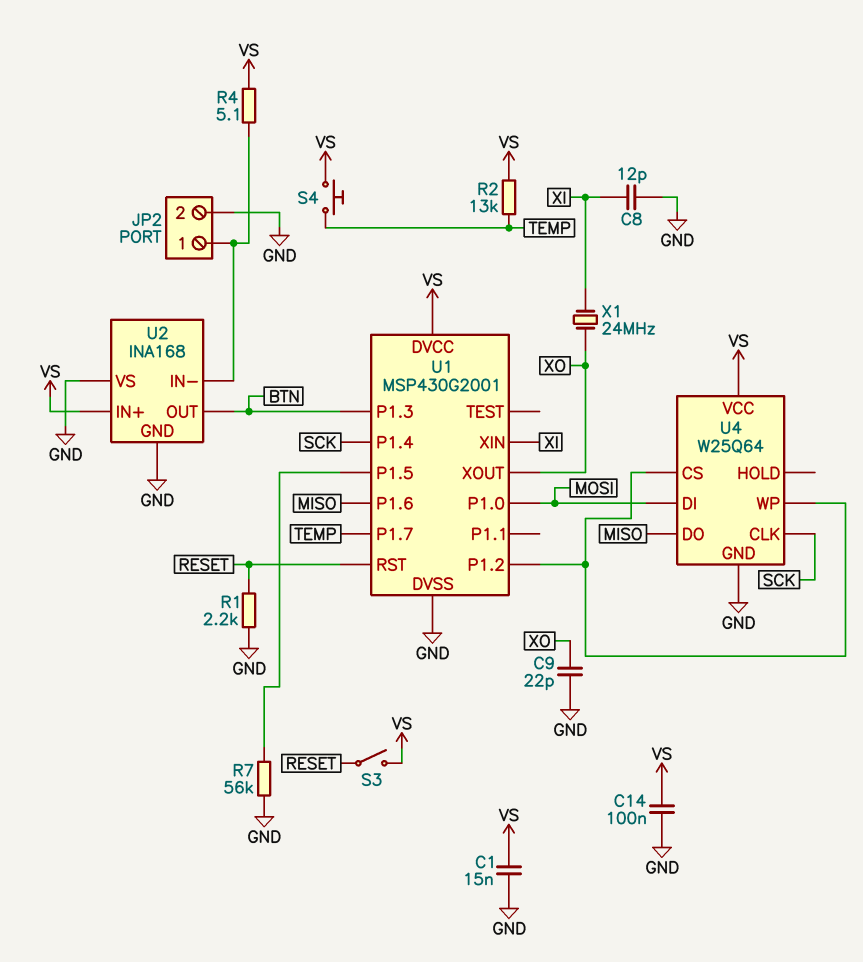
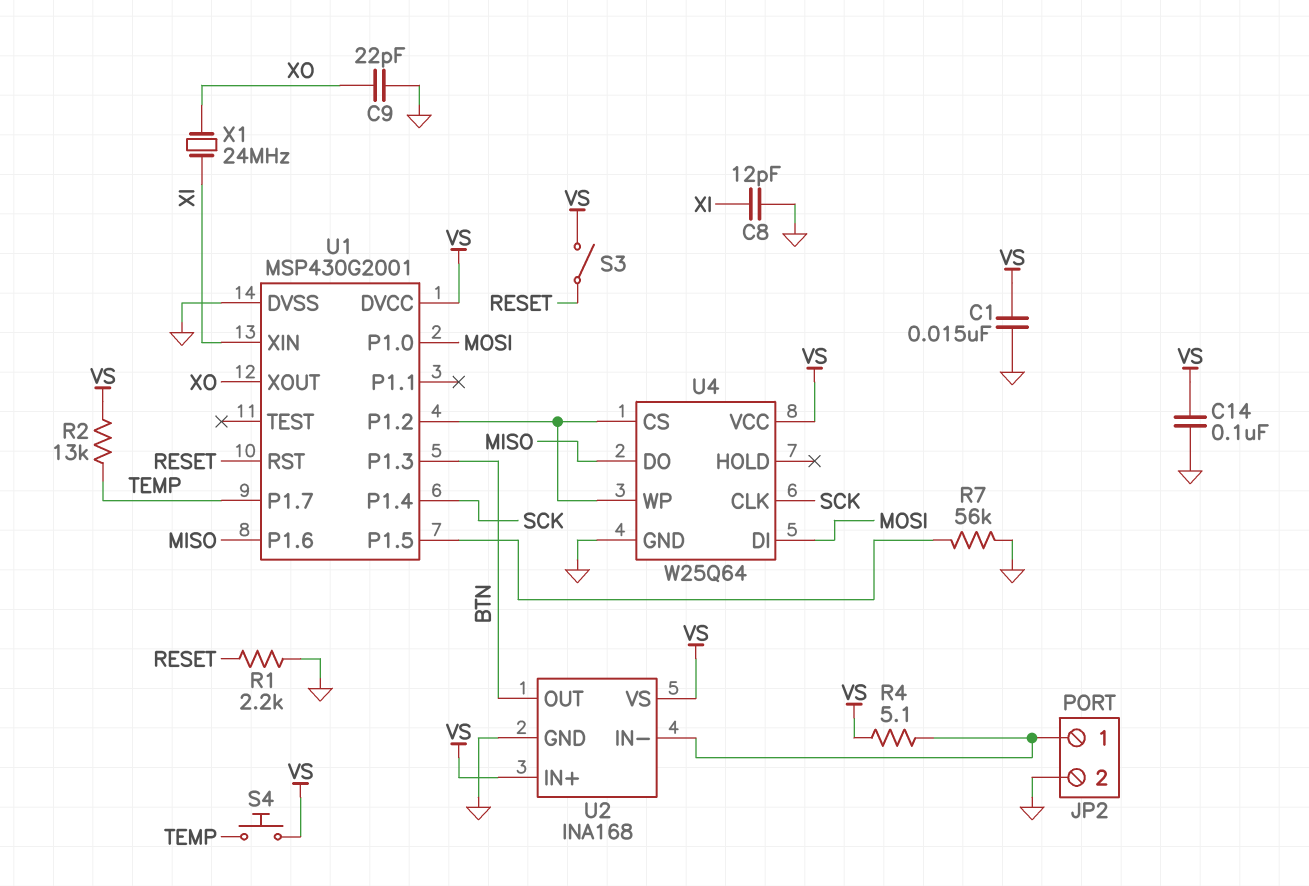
U2 pin VS: GND -> VS

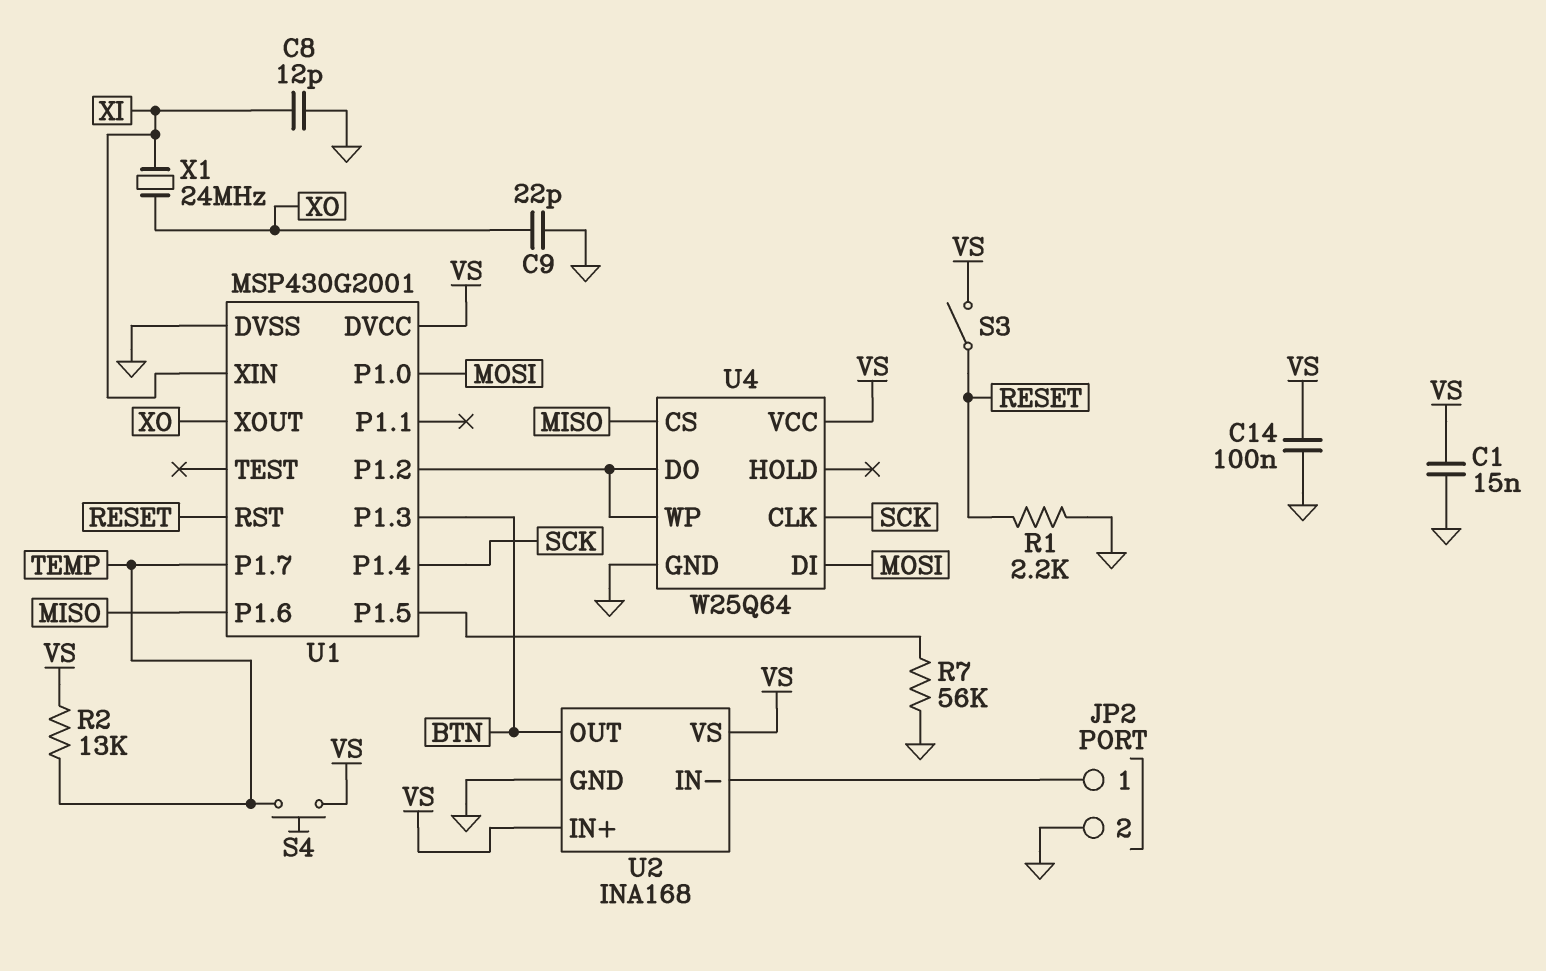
R4: 5.1 (JP2/1, VS) -> none
U4 pin CS: U1/P1.2 -> MISO
U4 pin DO: MISO -> U1/P1.2

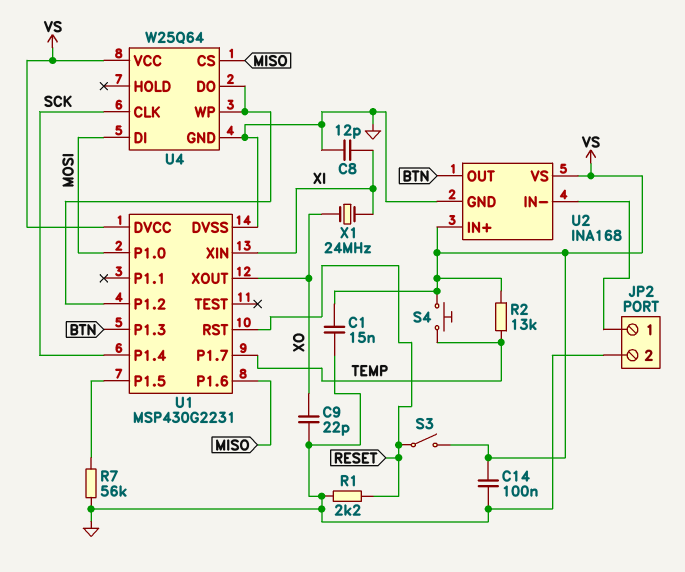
U1: MSP430G2001 -> MSP430G2231

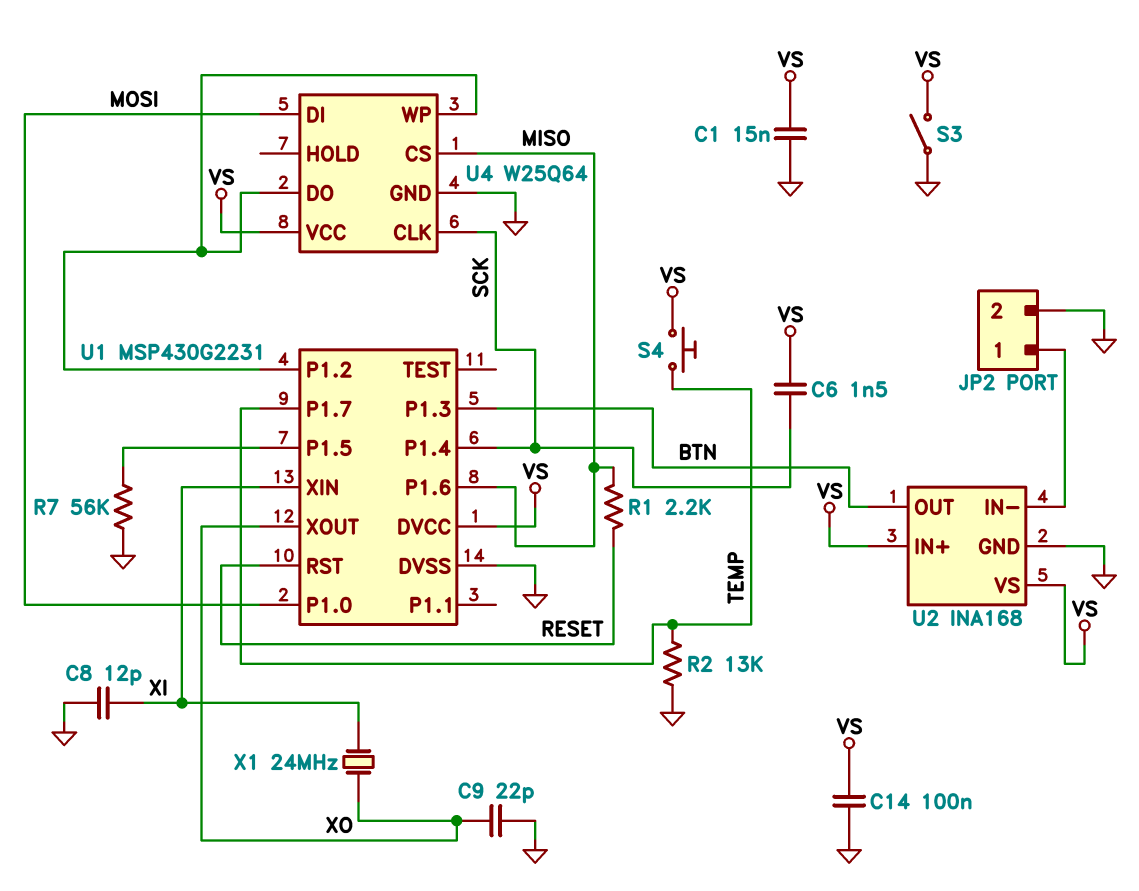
C6: none -> 1.5nF (SCK, VS)
R1: 2.2k (GND, RESET) -> 2.2k (MISO, RESET)
R2: 13k (TEMP, VS) -> 13k (GND, TEMP)
S3: switch (RESET, VS) -> switch (GND, VS)

